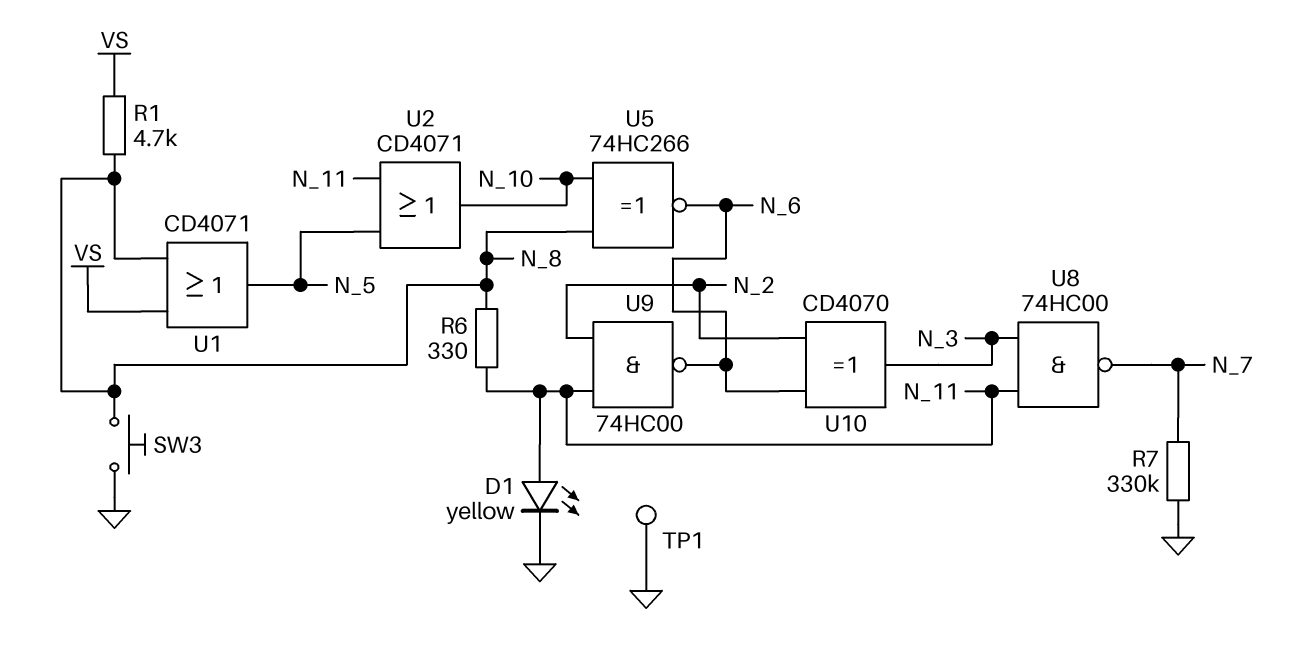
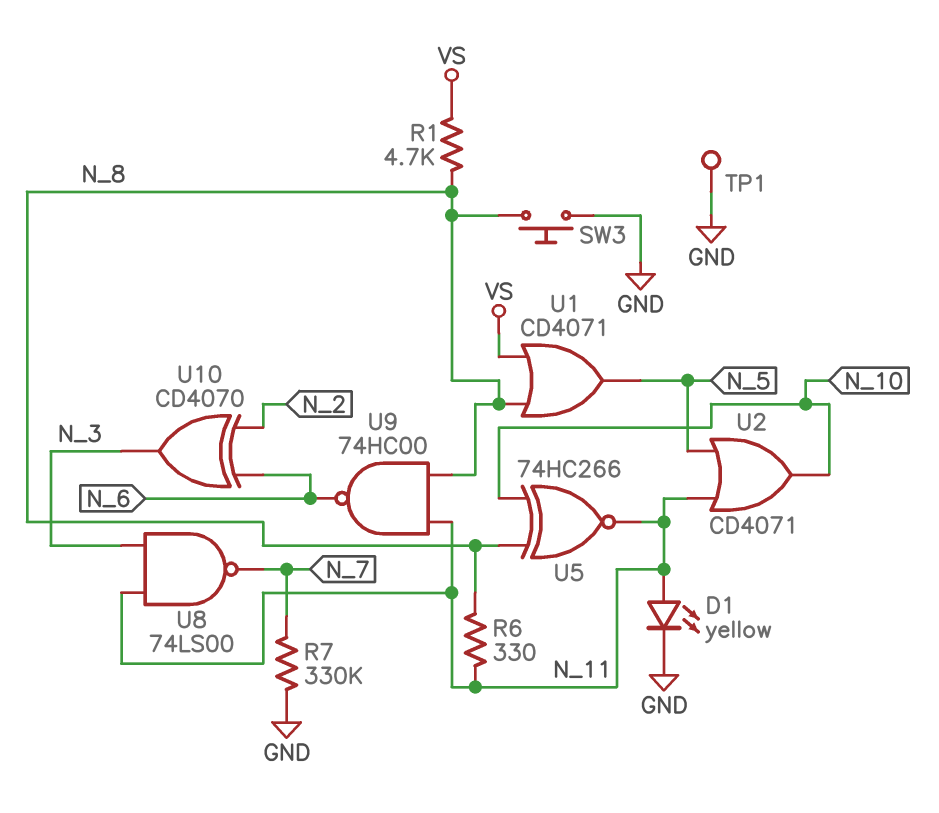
U5: XNOR 74HC266 (in N_8, in N_10, out N_6) -> XNOR 74HC266 (in N_8, in N_10, out N_11)
U8: NAND 74HC00 (in N_3, in N_11, out N_7) -> NAND 74LS00 (in N_3, in N_11, out N_7)
U9: NAND 74HC00 (in N_2, in N_11, out N_6) -> NAND 74HC00 (in N_8, in N_11, out N_6)

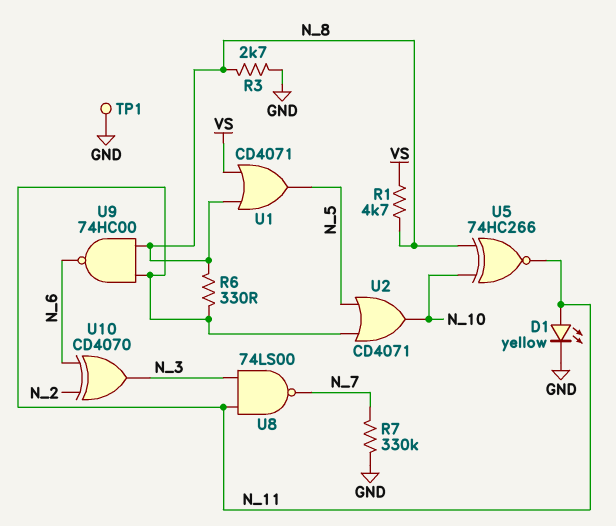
R3: none -> 2.7k (GND, N_8)
SW3: button (GND, N_8) -> none

